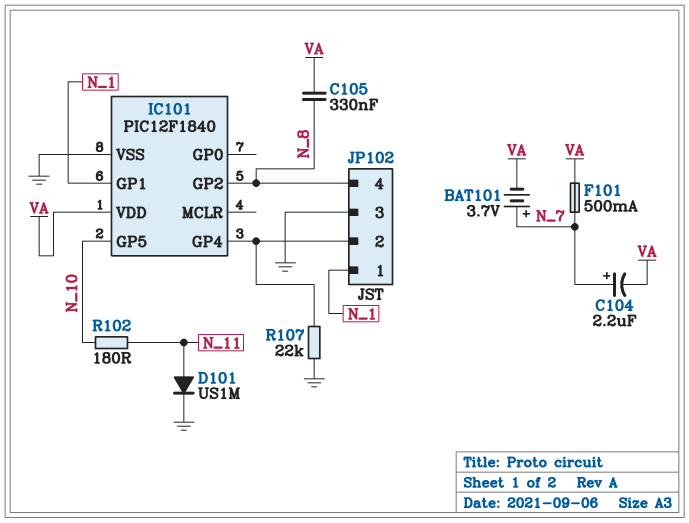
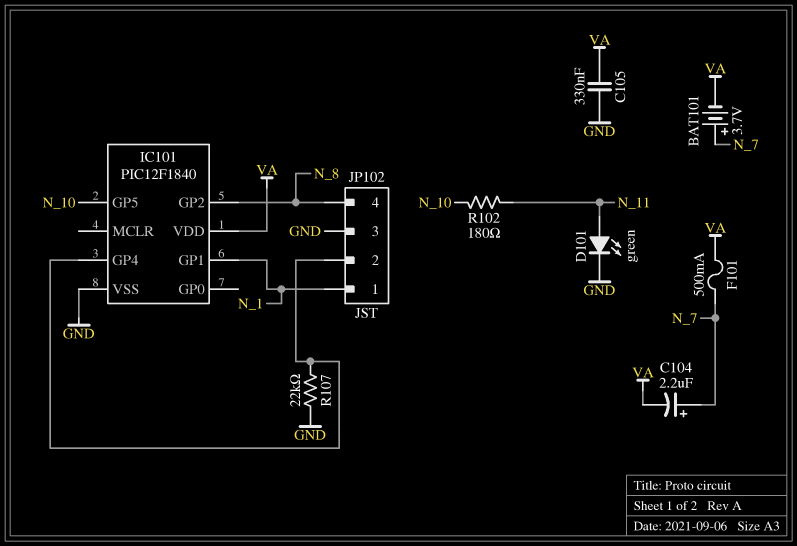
C105: 330nF (N_8, VA) -> 330nF (GND, VA)
D101: diode US1M (A N_11, K GND) -> LED green (A N_11, K GND)

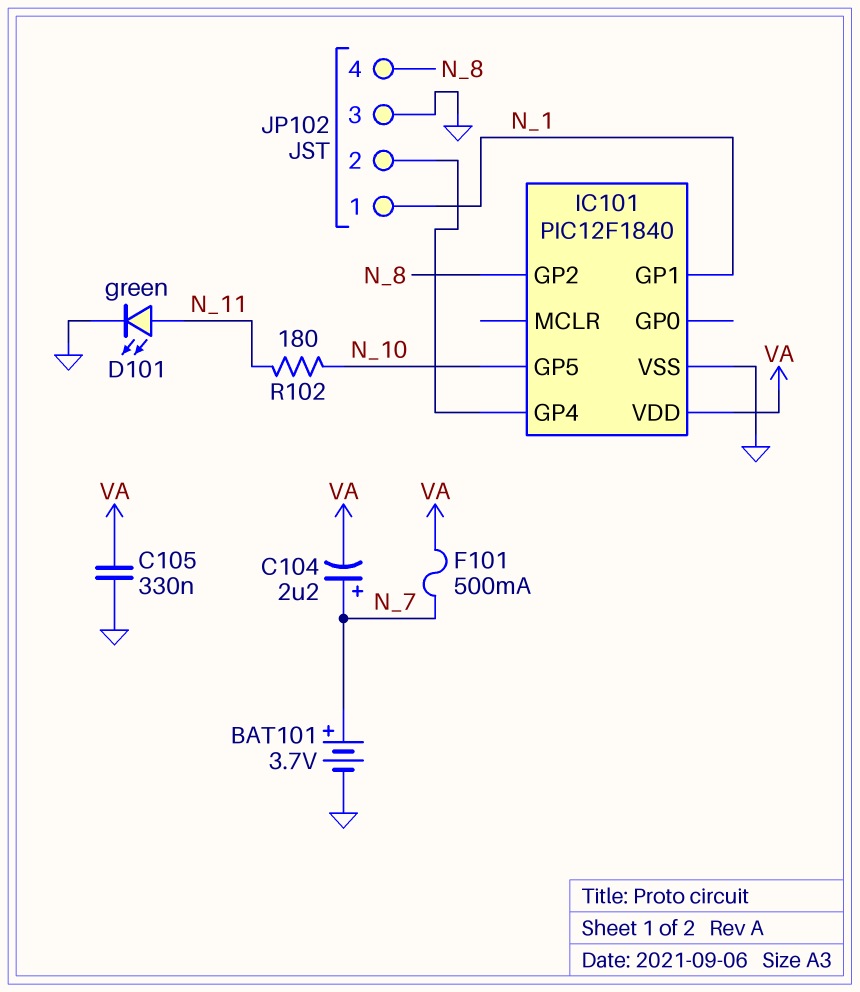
BAT101: 3.7V (plus N_7, minus VA) -> 3.7V (plus N_7, minus GND)
R107: 22k (GND, IC101/GP4) -> none

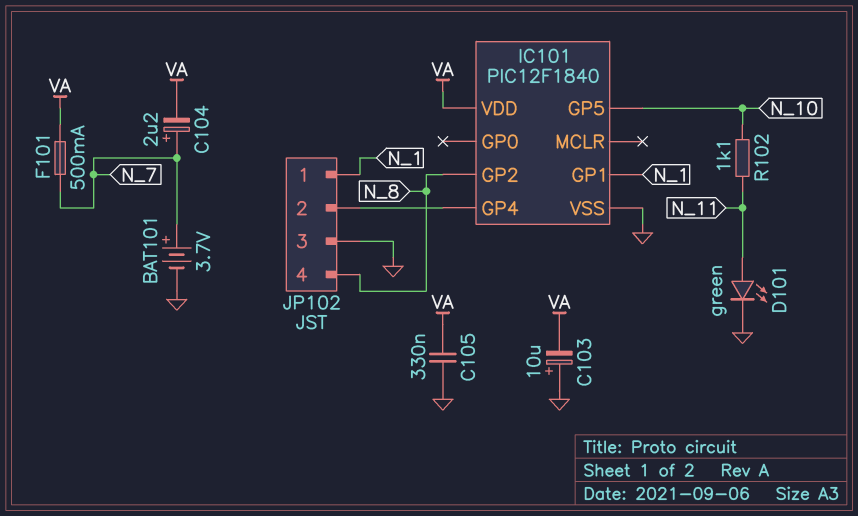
C103: none -> 10uF (plus GND, minus VA)
R102: 180 (N_10, N_11) -> 1.1k (N_10, N_11)

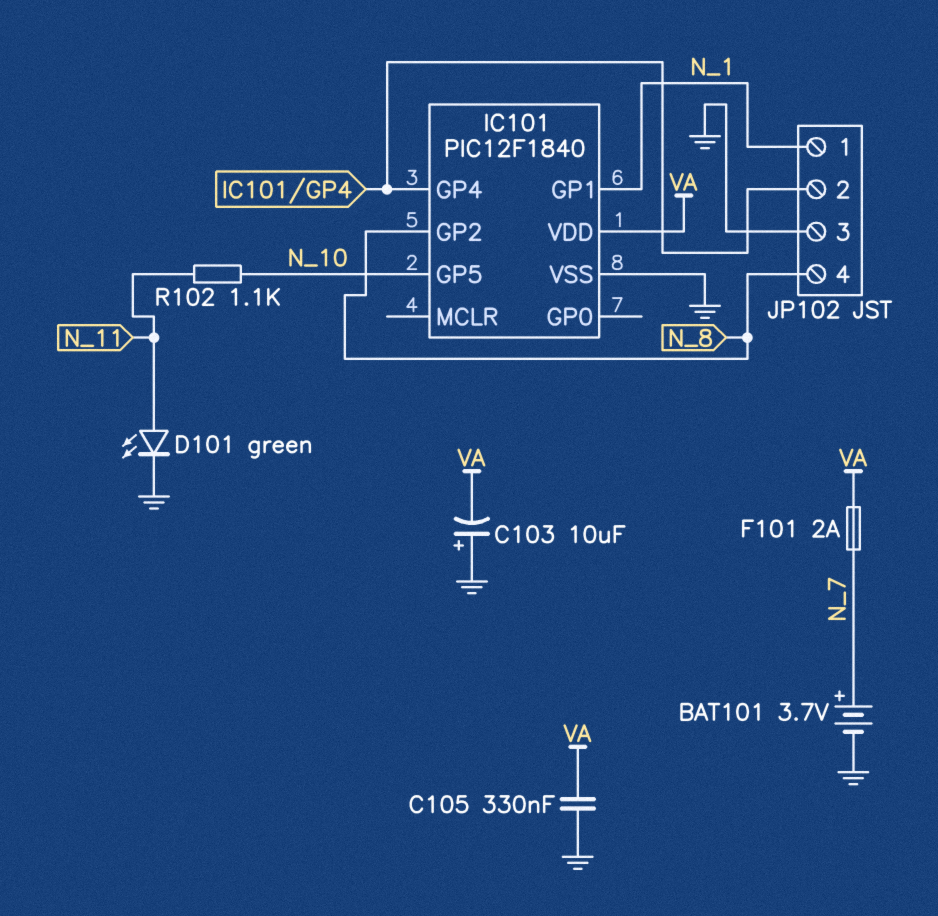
C104: 2.2uF (plus N_7, minus VA) -> none
F101: 500mA (N_7, VA) -> 2A (N_7, VA)

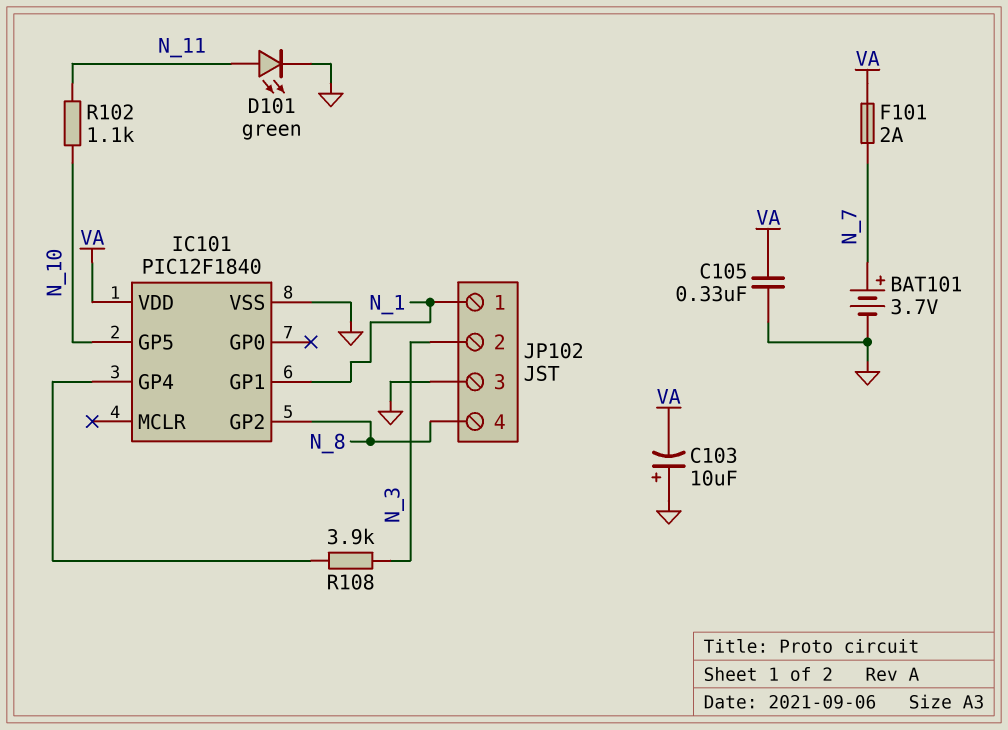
JP102 pin 2: IC101/GP4 -> N_3
R108: none -> 3.9k (IC101/GP4, N_3)

